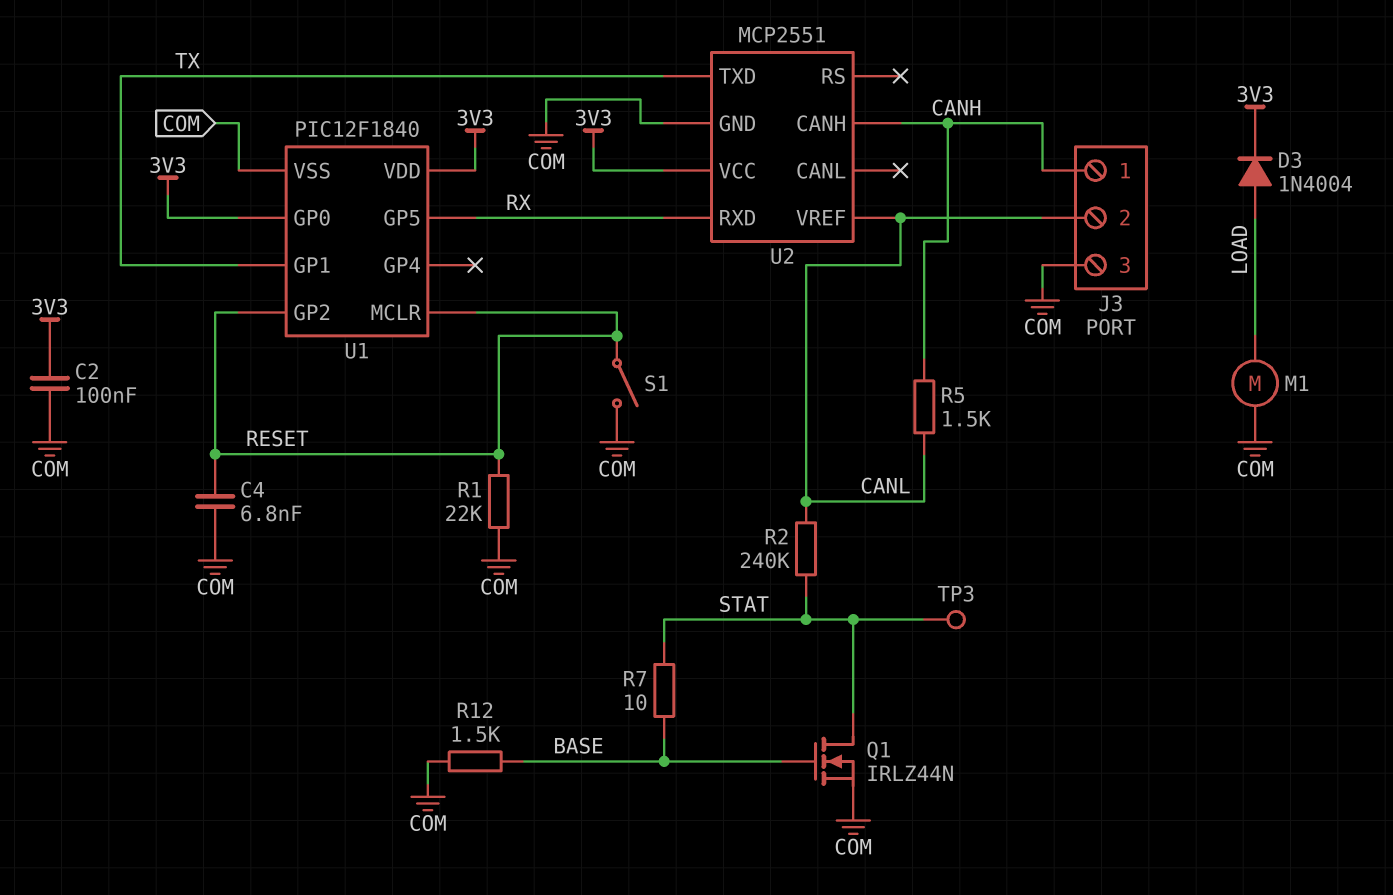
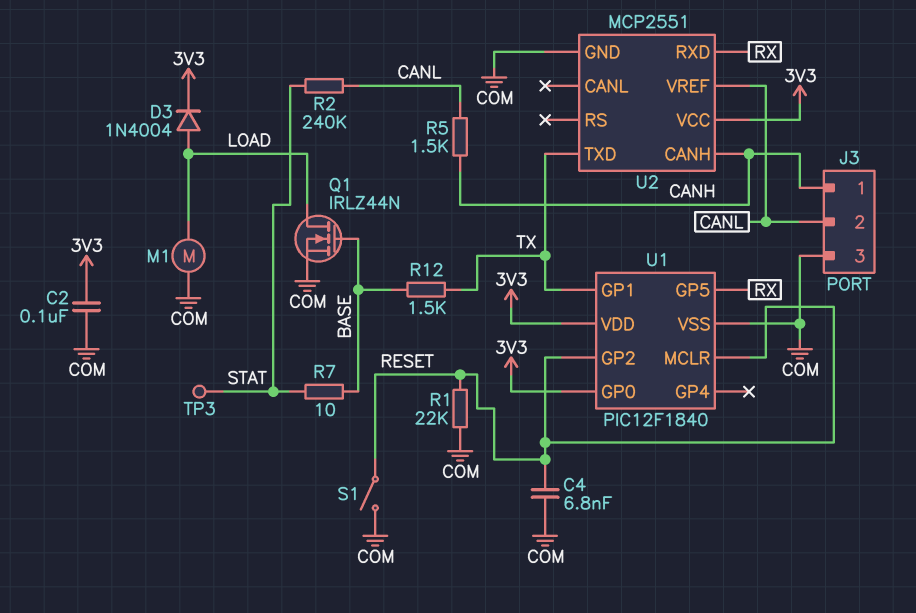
Q1: NMOS IRLZ44N (G BASE, D STAT, S COM) -> NMOS IRLZ44N (G BASE, D LOAD, S COM)
R12: 1.5k (BASE, COM) -> 1.5k (BASE, TX)

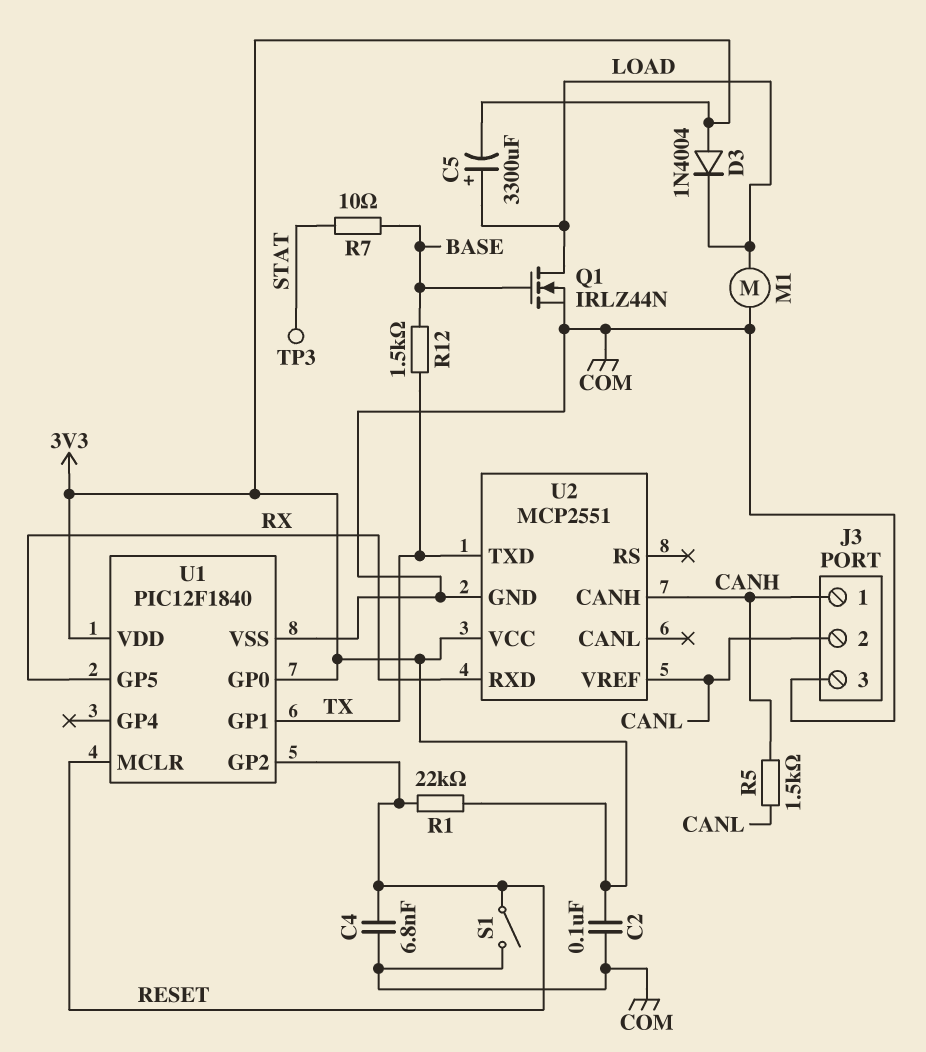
C5: none -> 3300uF (plus LOAD, minus 3V3)
D3: diode 1N4004 (A LOAD, K 3V3) -> diode 1N4004 (A 3V3, K LOAD)
R1: 22k (COM, RESET) -> 22k (3V3, RESET)
R2: 240k (CANL, STAT) -> none

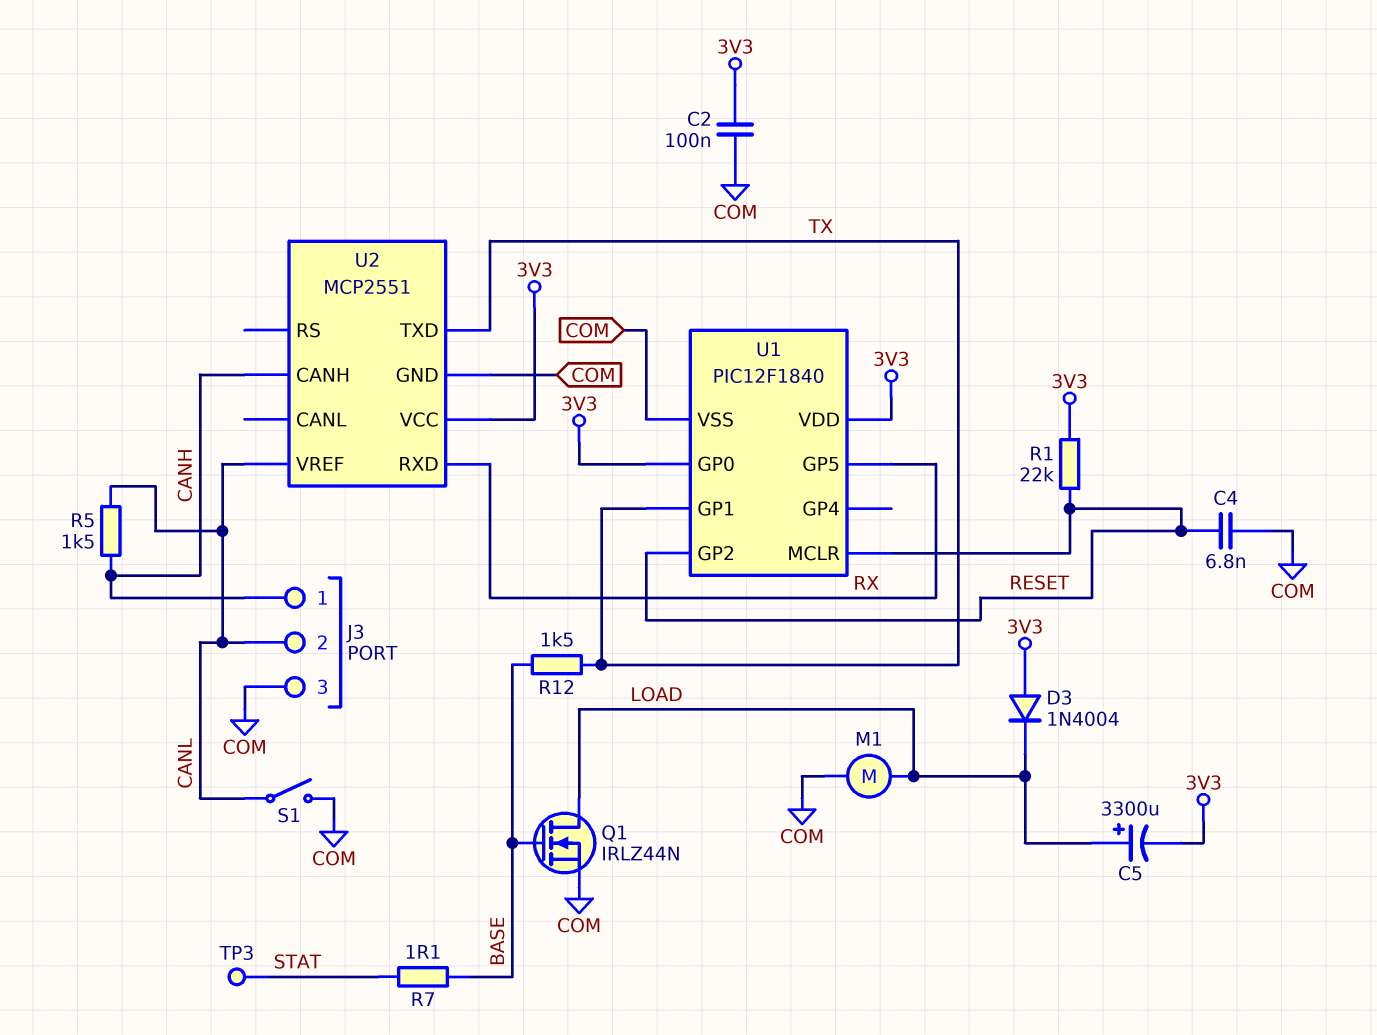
R7: 10 (BASE, STAT) -> 1.1 (BASE, STAT)
S1: switch (COM, RESET) -> switch (CANL, COM)

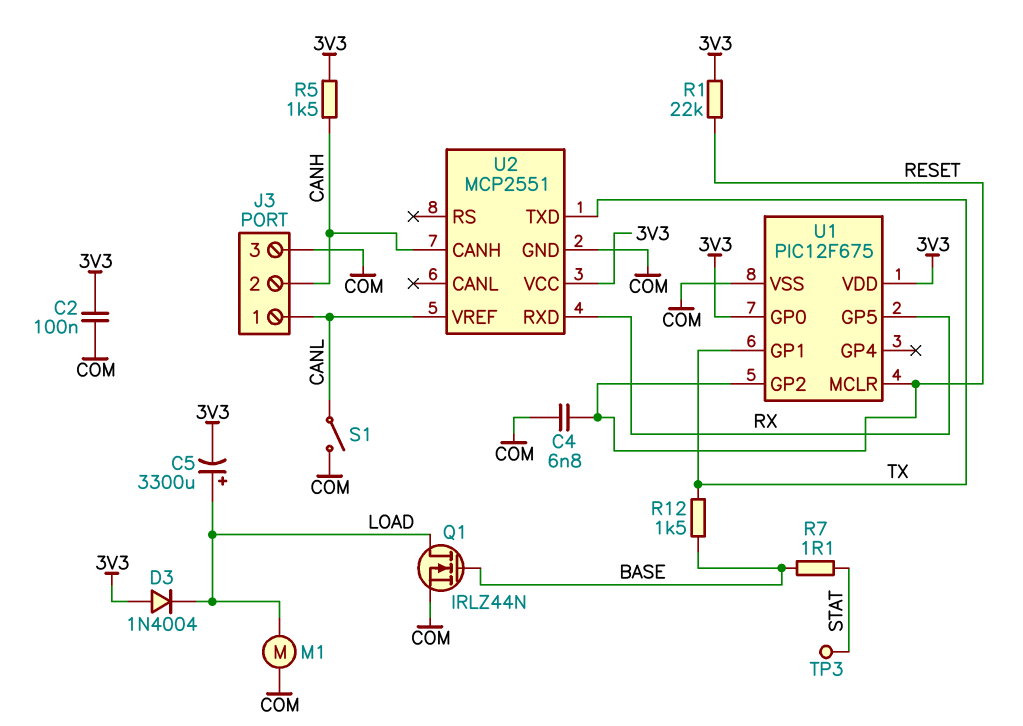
J3 pin 1: CANH -> CANL
J3 pin 2: CANL -> CANH
R5: 1.5k (CANH, CANL) -> 1.5k (3V3, CANH)
U1: PIC12F1840 -> PIC12F675

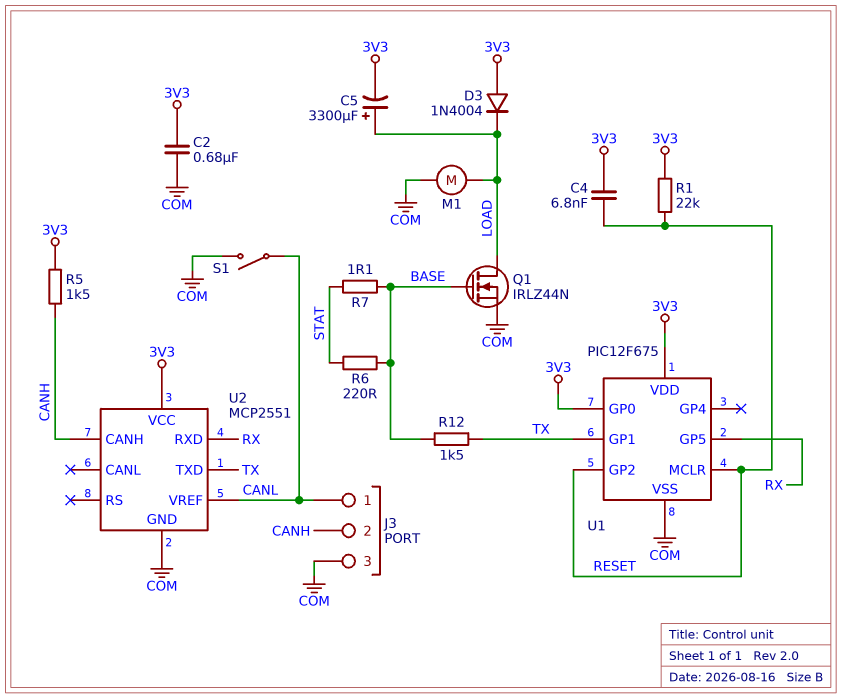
C2: 100nF (3V3, COM) -> 680nF (3V3, COM)
C4: 6.8nF (COM, RESET) -> 6.8nF (3V3, RESET)
R6: none -> 220 (BASE, STAT)
TP3: test point (STAT) -> none

